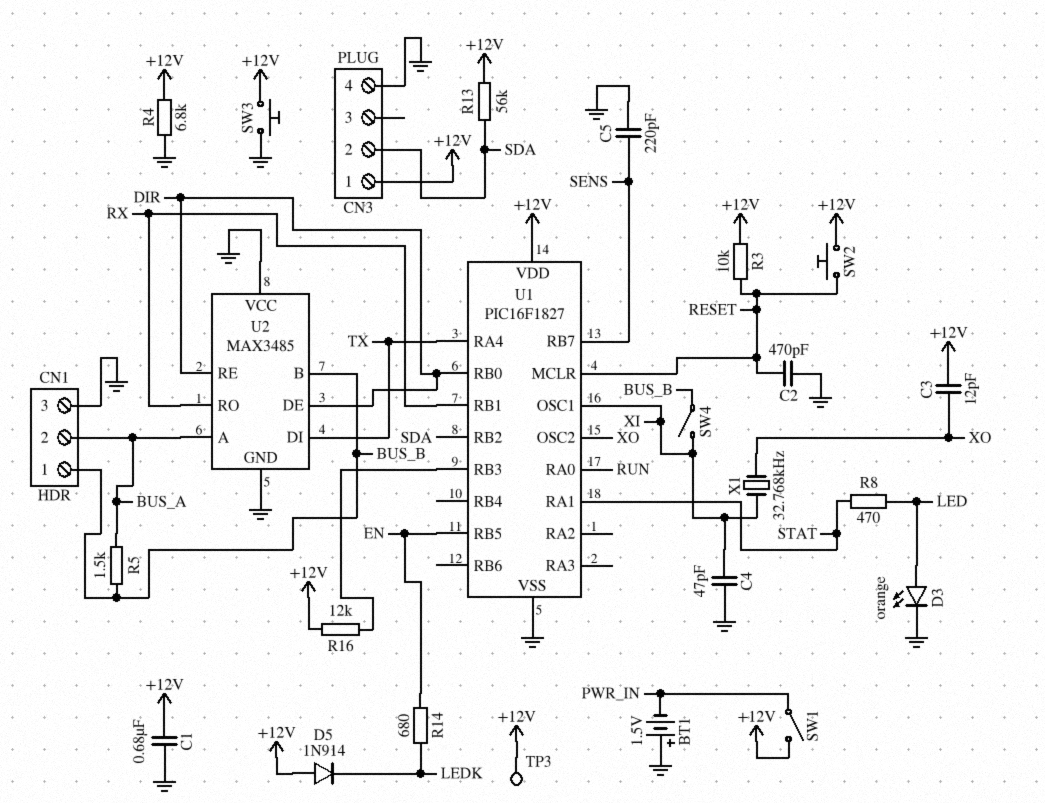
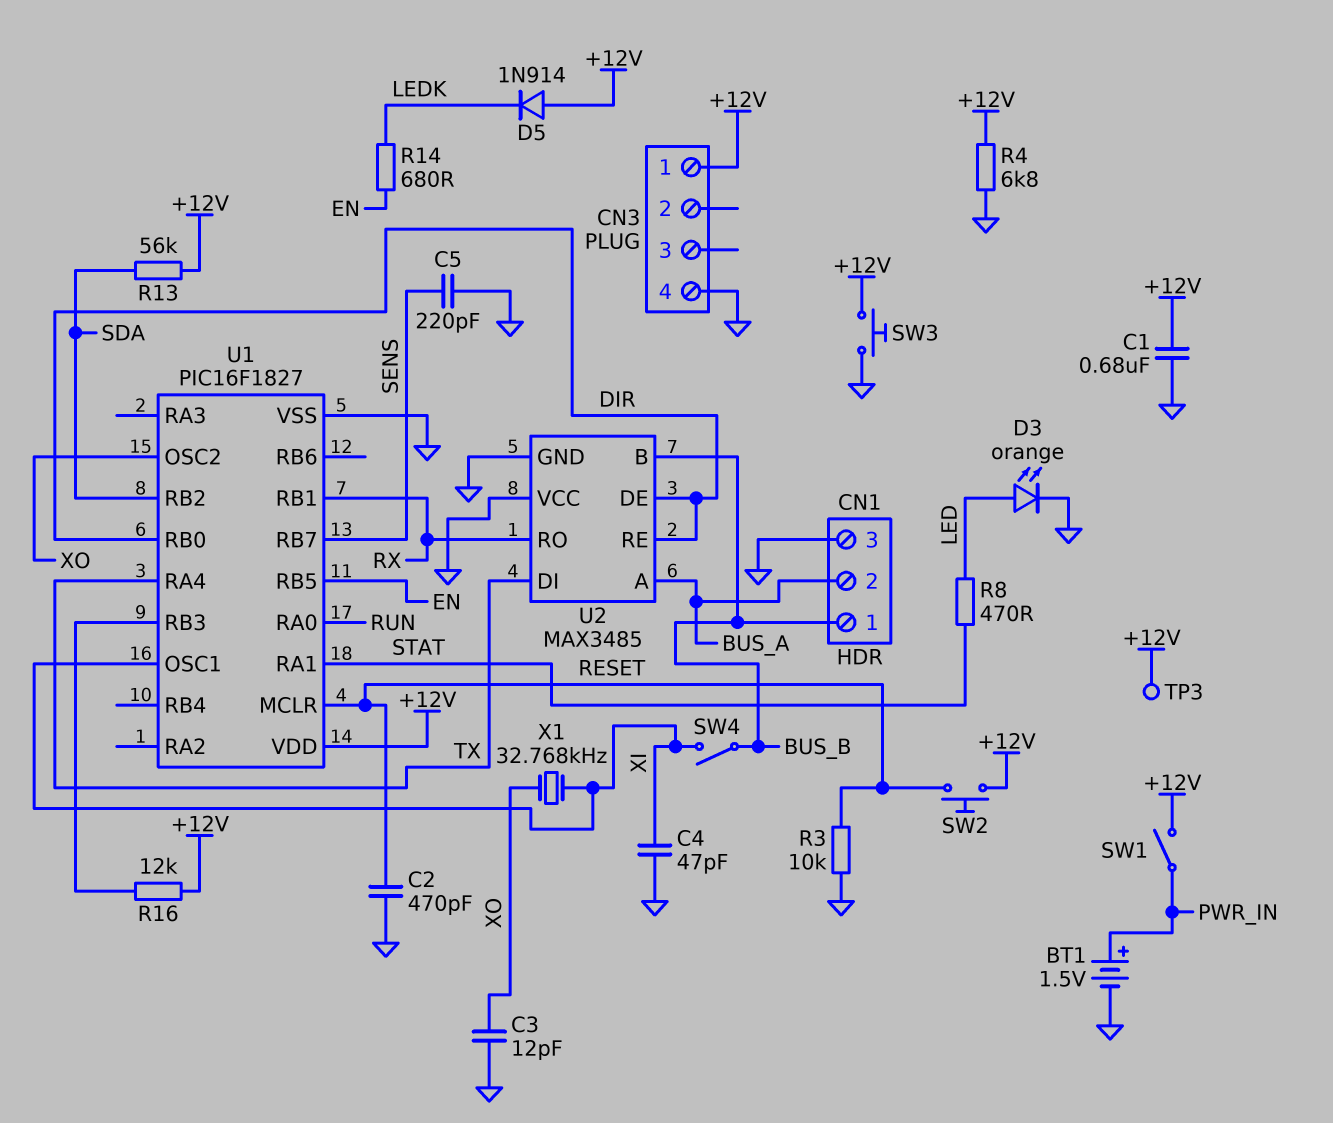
BT1: 1.5V (plus GND, minus PWR_IN) -> 1.5V (plus PWR_IN, minus GND)
C3: 12pF (+12V, XO) -> 12pF (GND, XO)
CN3 pin 2: SDA -> none
R3: 10k (+12V, RESET) -> 10k (GND, RESET)
R5: 1.5k (BUS_A, BUS_B) -> none

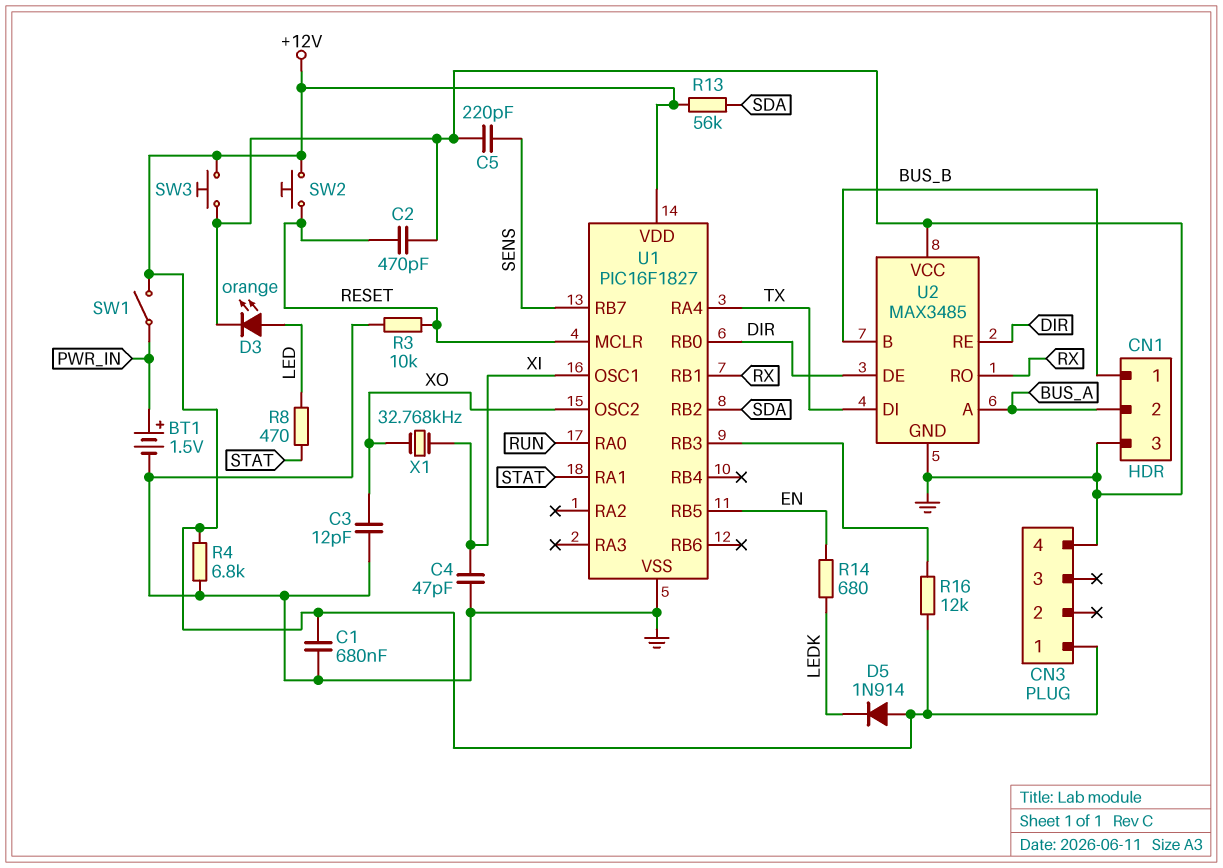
SW4: switch (BUS_B, XI) -> none
TP3: test point (+12V) -> none

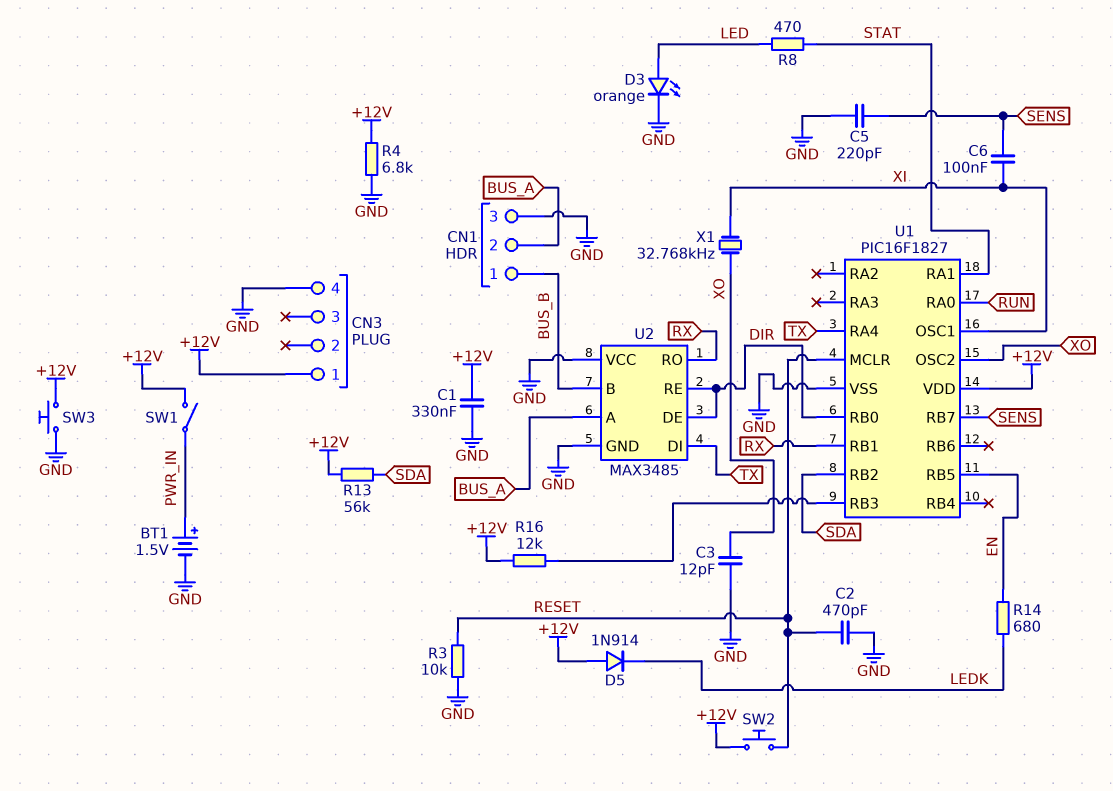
C1: 680nF (+12V, GND) -> 330nF (+12V, GND)
C4: 47pF (GND, XI) -> none
C6: none -> 100nF (SENS, XI)

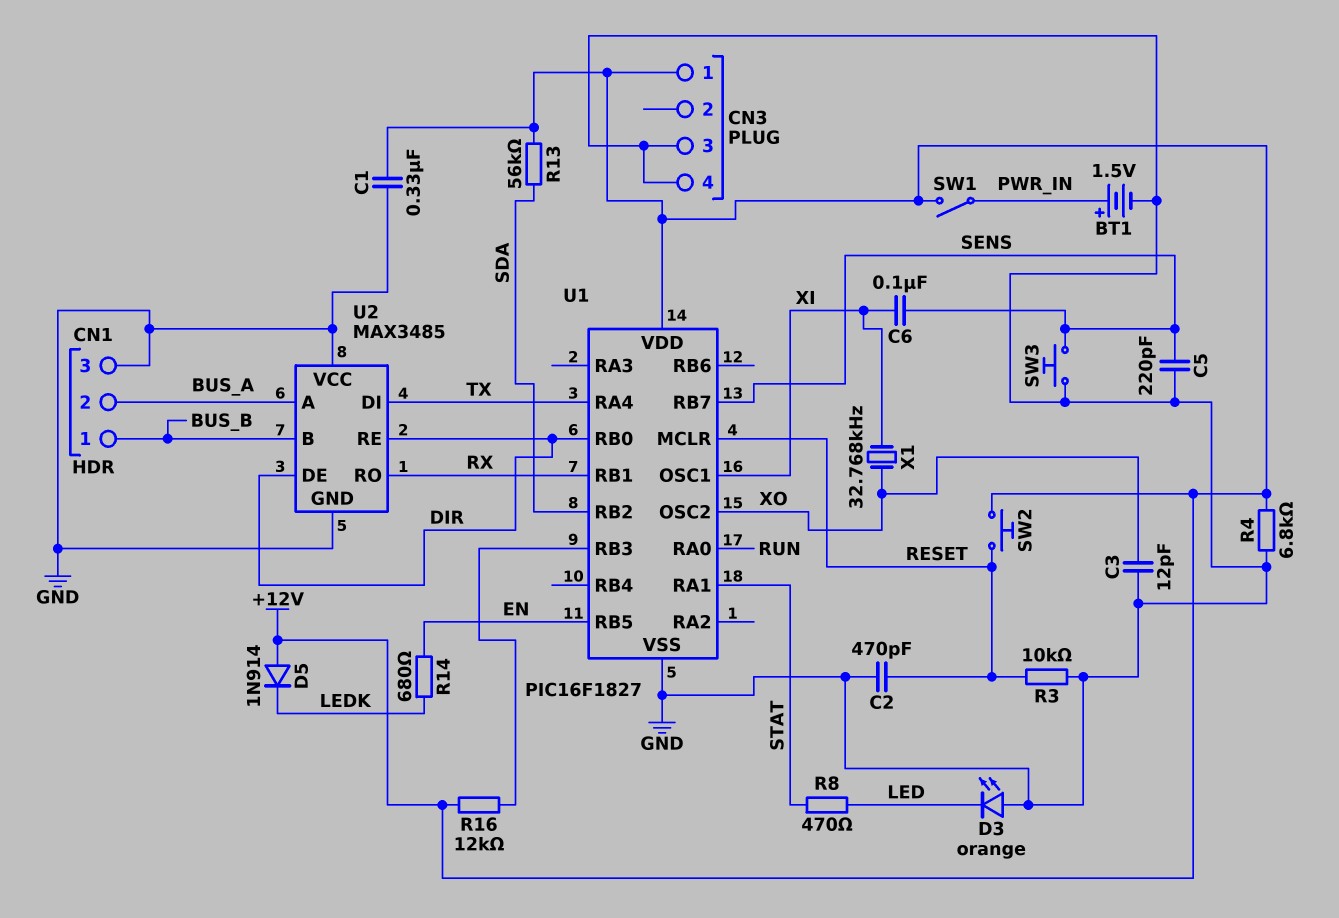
CN3 pin 3: none -> GND
D3: LED orange (A LED, K GND) -> LED orange (A GND, K LED)
SW3: button (+12V, GND) -> button (GND, SENS)

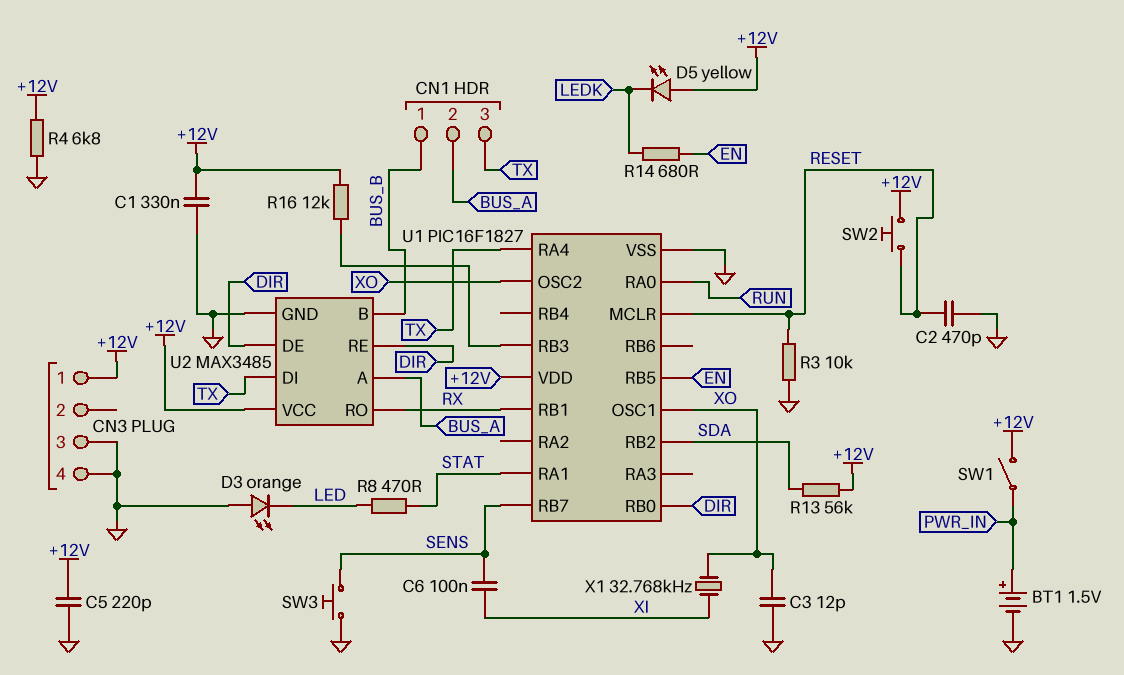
C5: 220pF (GND, SENS) -> 220pF (+12V, GND)
CN1 pin 3: GND -> TX
D5: diode 1N914 (A +12V, K LEDK) -> LED yellow (A +12V, K LEDK)
U1 pin OSC1: XI -> XO
U2 pin VCC: GND -> +12V

